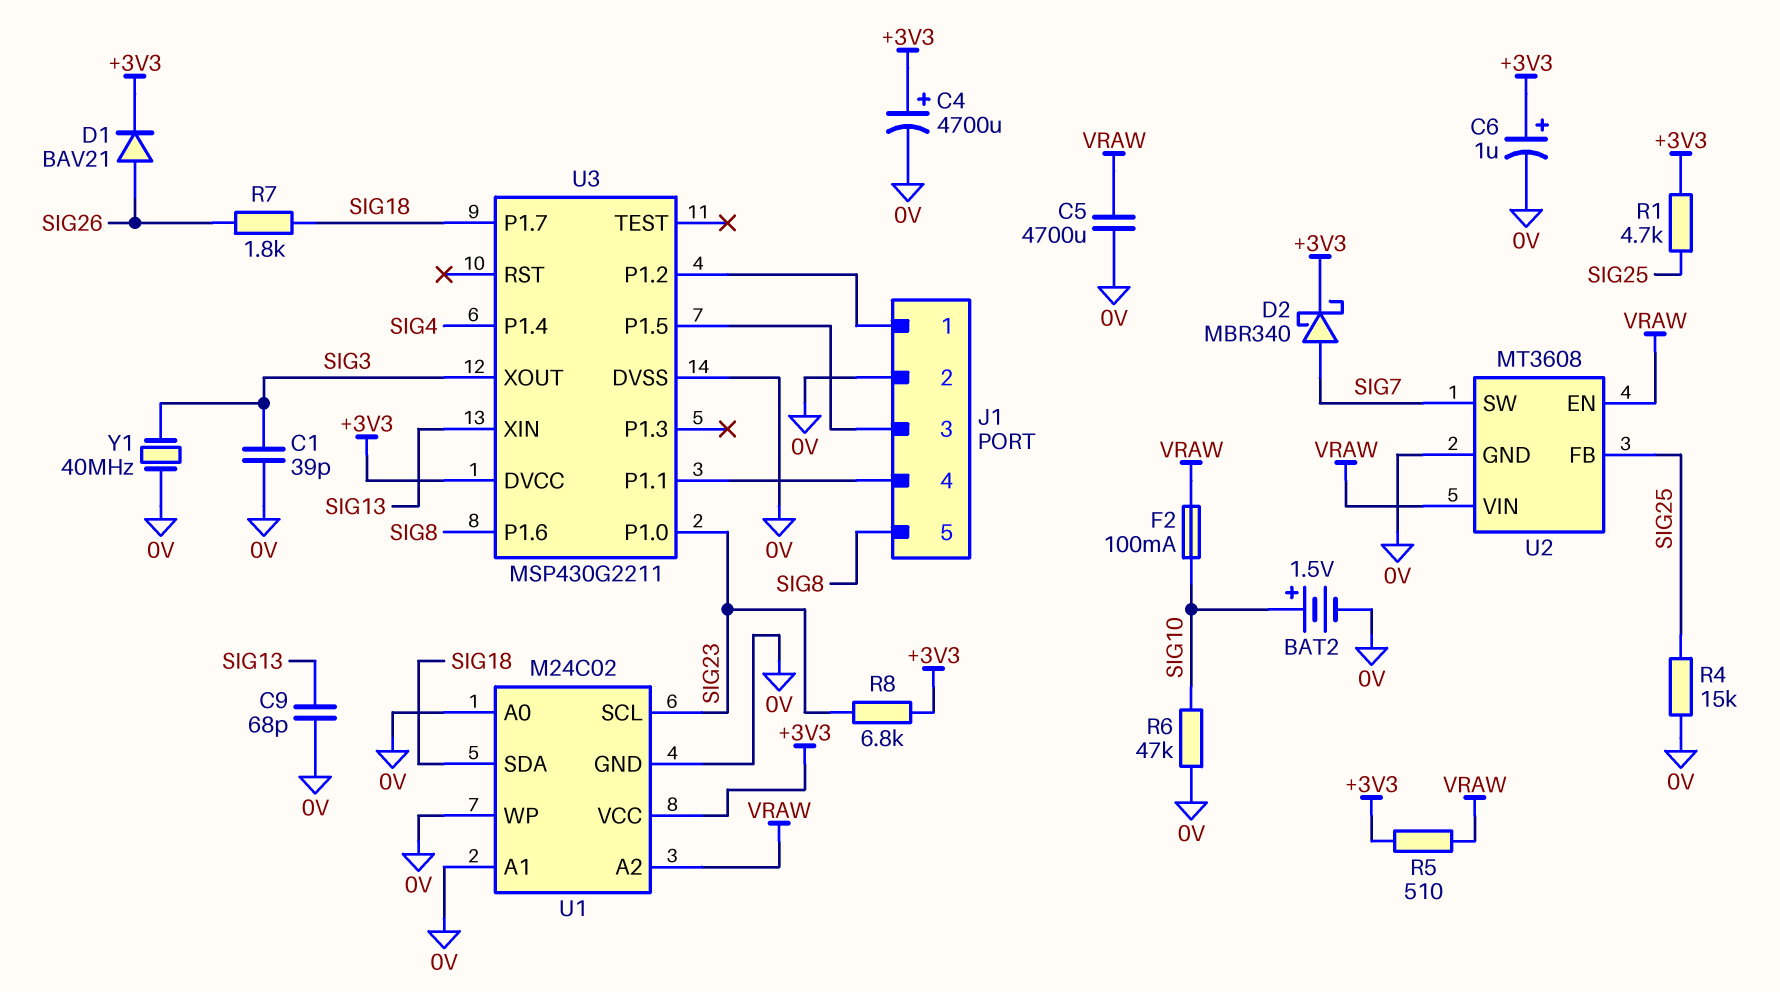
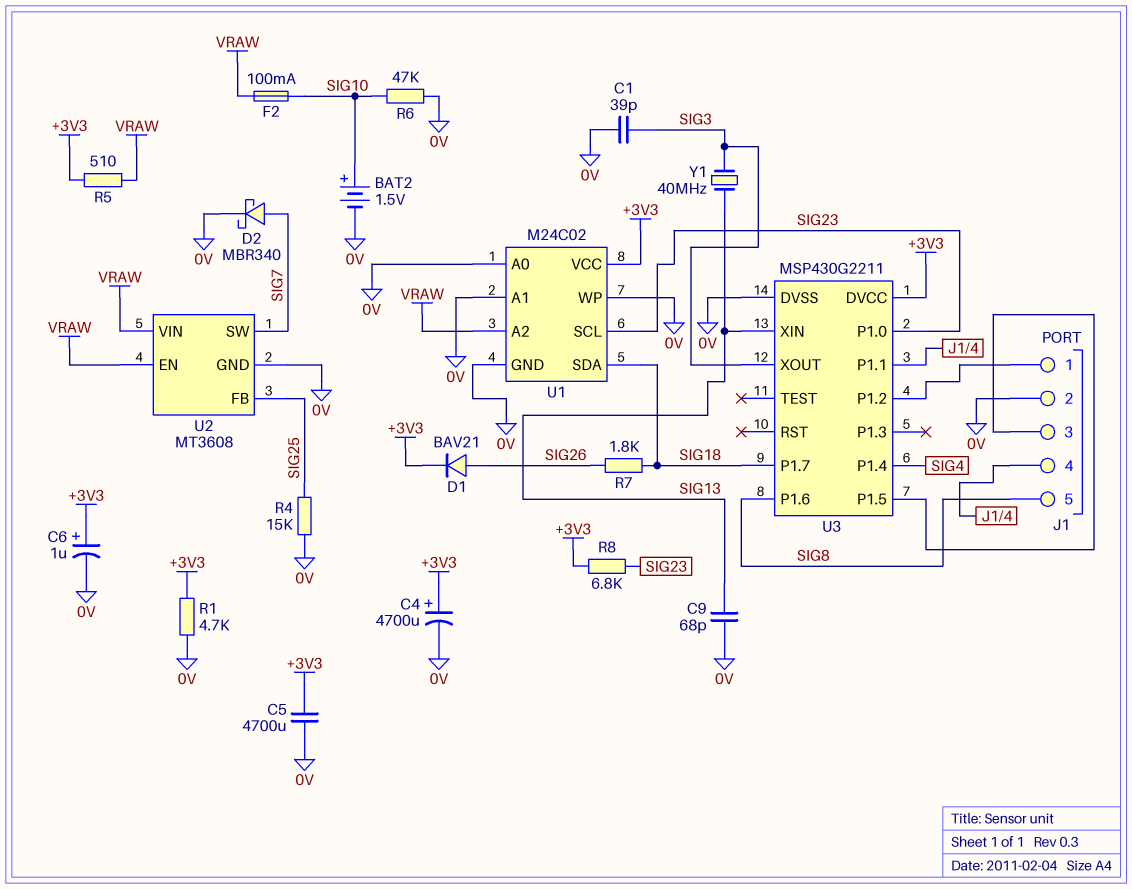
C5: 4700uF (0V, VRAW) -> 4700uF (+3V3, 0V)
D2: schottky MBR340 (A SIG7, K +3V3) -> schottky MBR340 (A SIG7, K 0V)
R1: 4.7k (+3V3, SIG25) -> 4.7k (+3V3, 0V)
Y1: 40MHz (0V, SIG3) -> 40MHz (SIG3, SIG13)

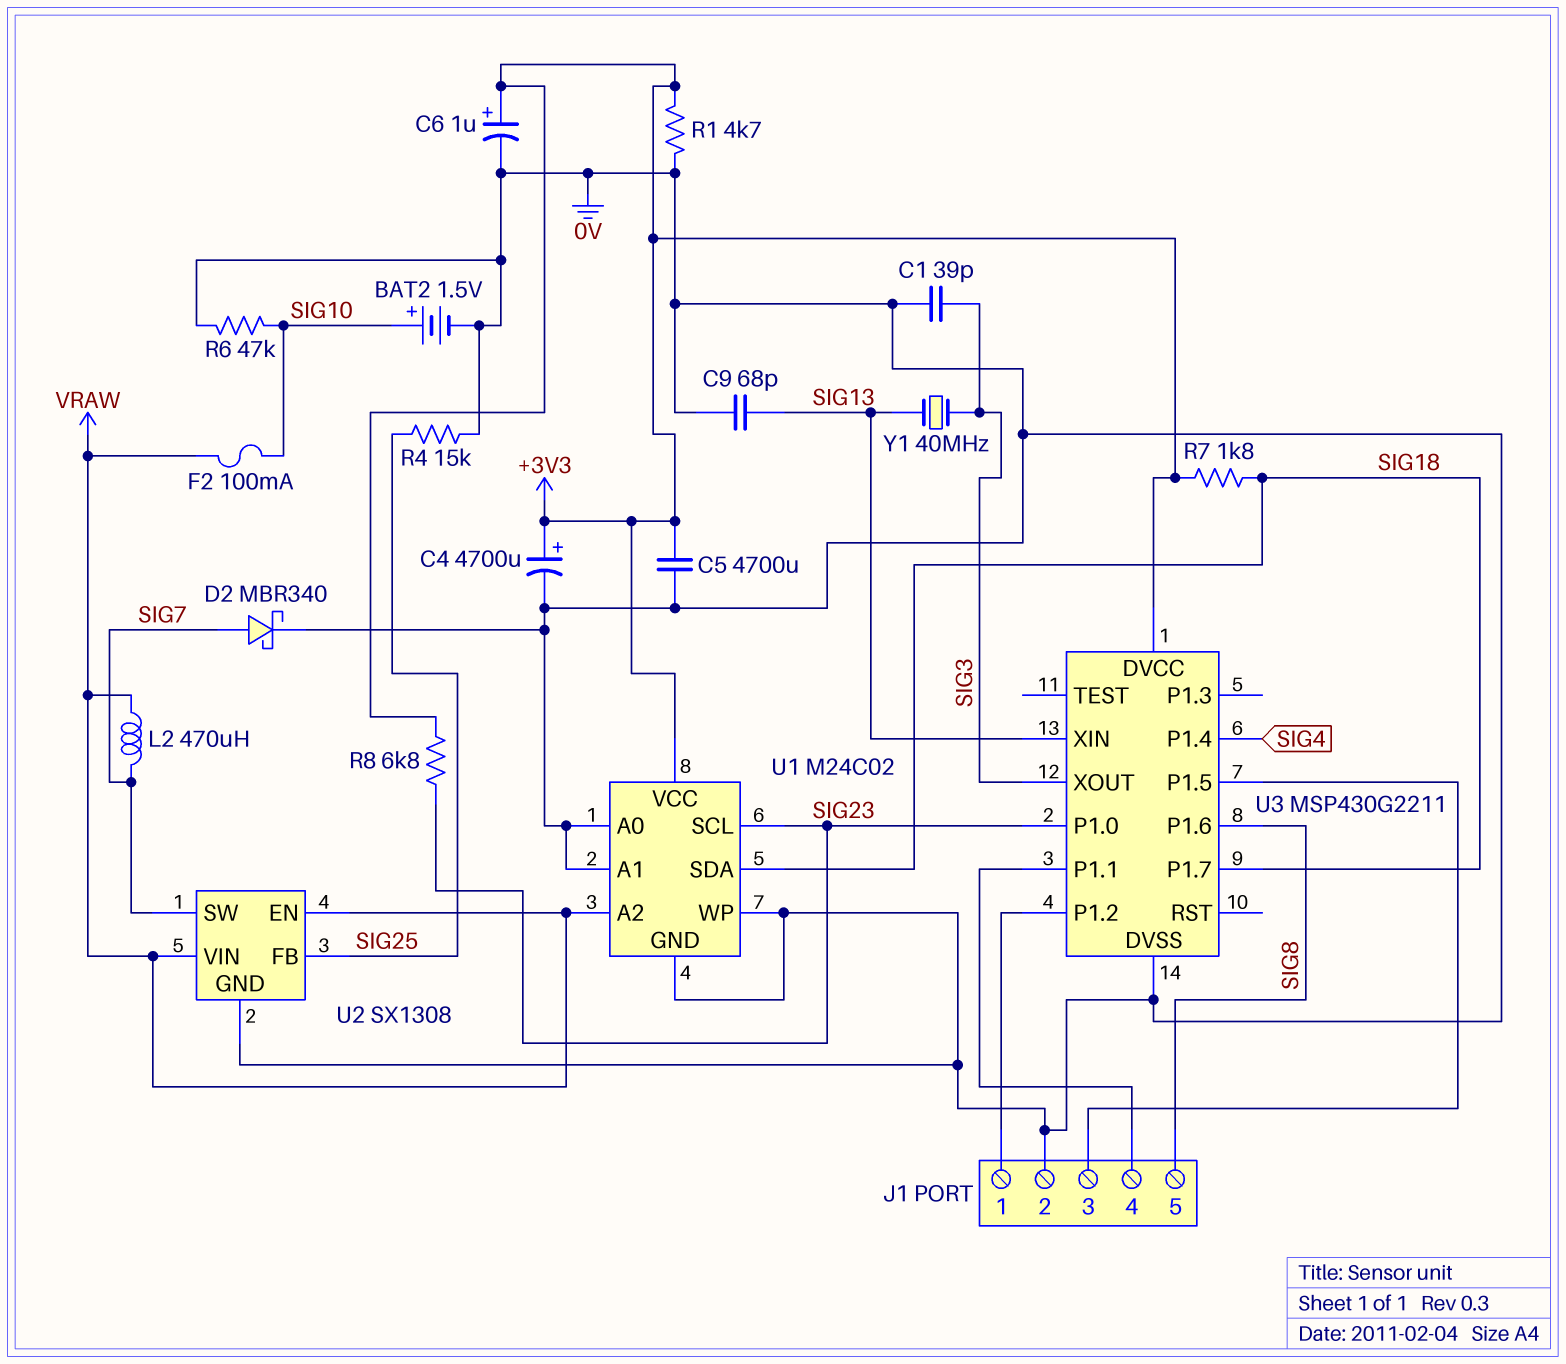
D1: diode BAV21 (A SIG26, K +3V3) -> none
L2: none -> 470uH (SIG7, VRAW)
R5: 510 (+3V3, VRAW) -> none
R7: 1.8k (SIG18, SIG26) -> 1.8k (+3V3, SIG18)
U2: MT3608 -> SX1308

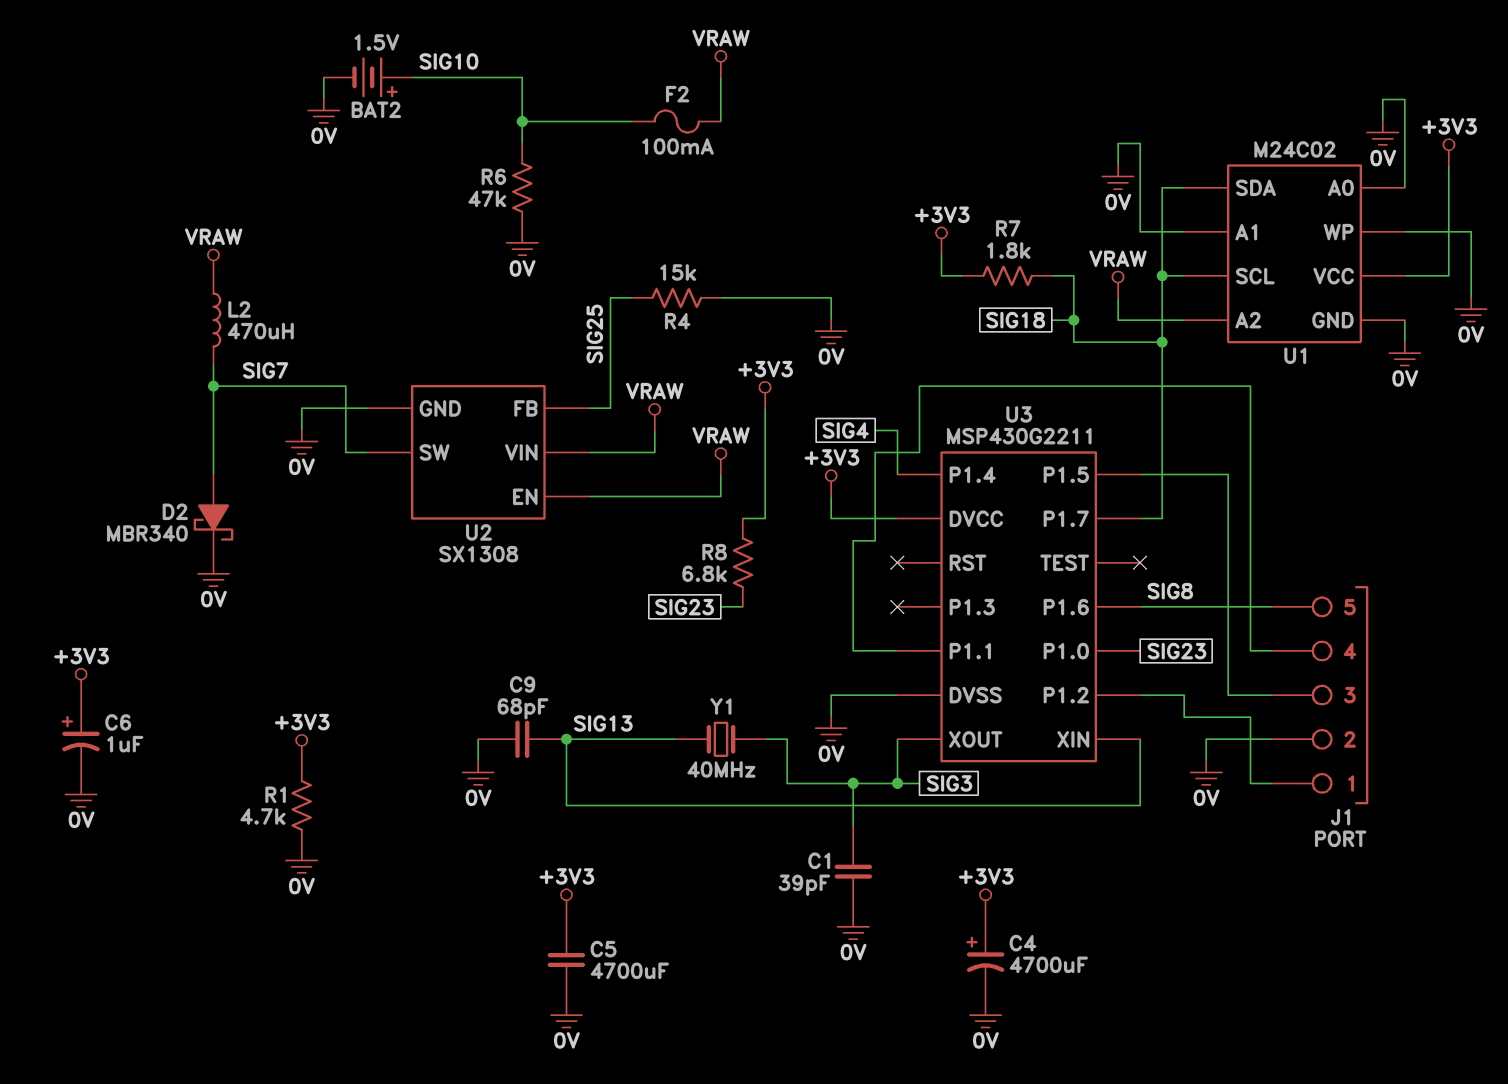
U1 pin SCL: SIG23 -> SIG18

